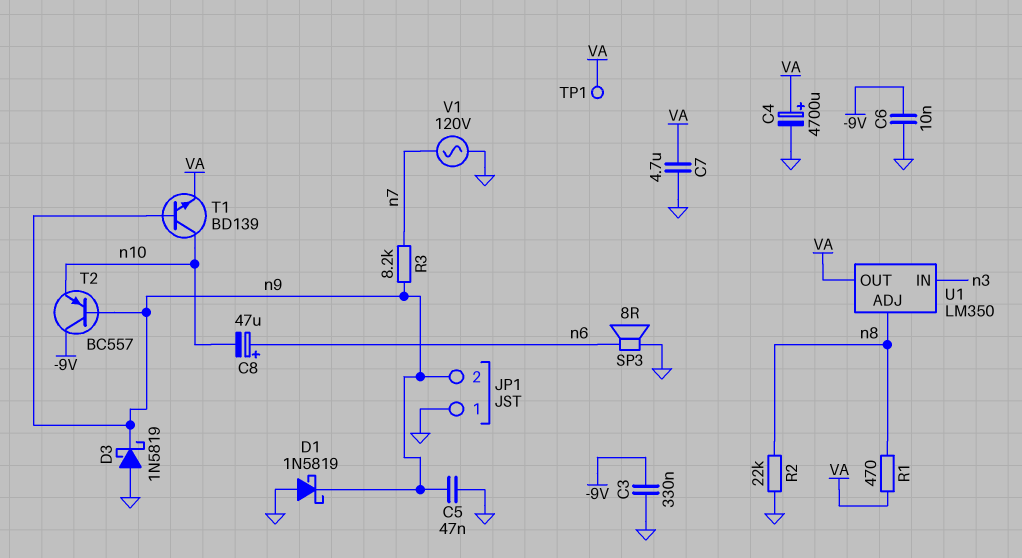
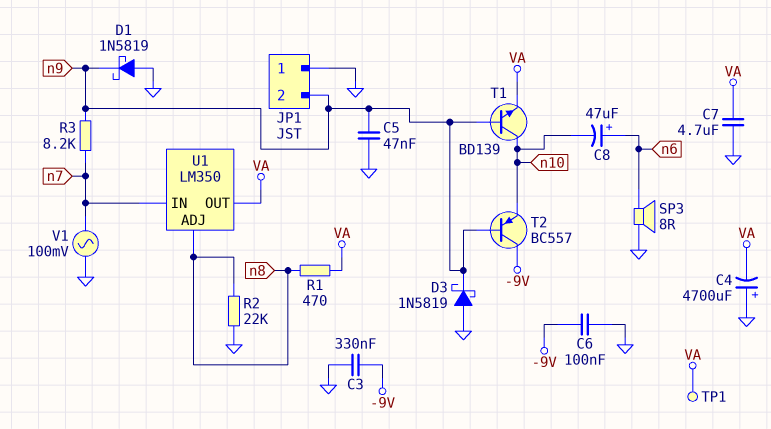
C4: 4700uF (plus VA, minus GND) -> 4700uF (plus GND, minus VA)
C6: 10nF (-9V, GND) -> 100nF (-9V, GND)
U1 pin IN: n3 -> n7
V1: AC 120V (GND, n7) -> AC 100mV (GND, n7)

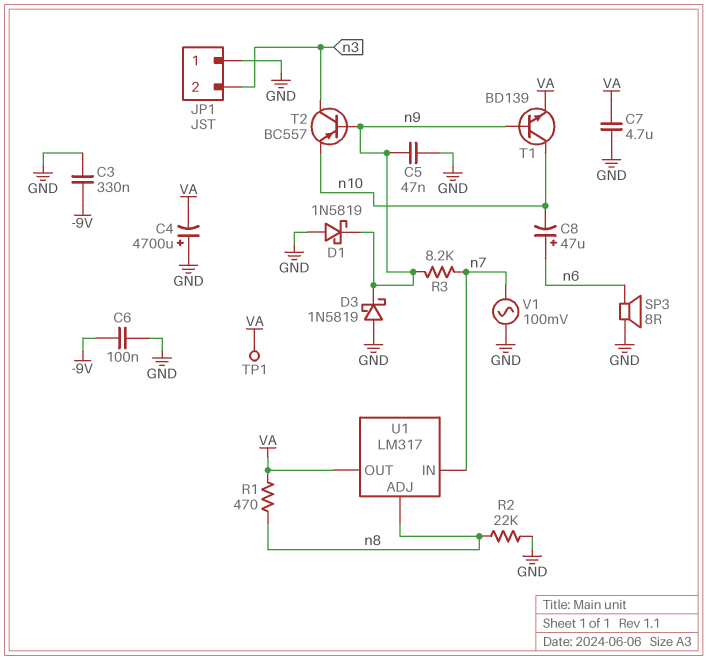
JP1 pin 2: n9 -> n3
T2: PNP BC557 (B n9, C -9V, E n10) -> PNP BC557 (B n9, C n3, E n10)
U1: LM350 -> LM317

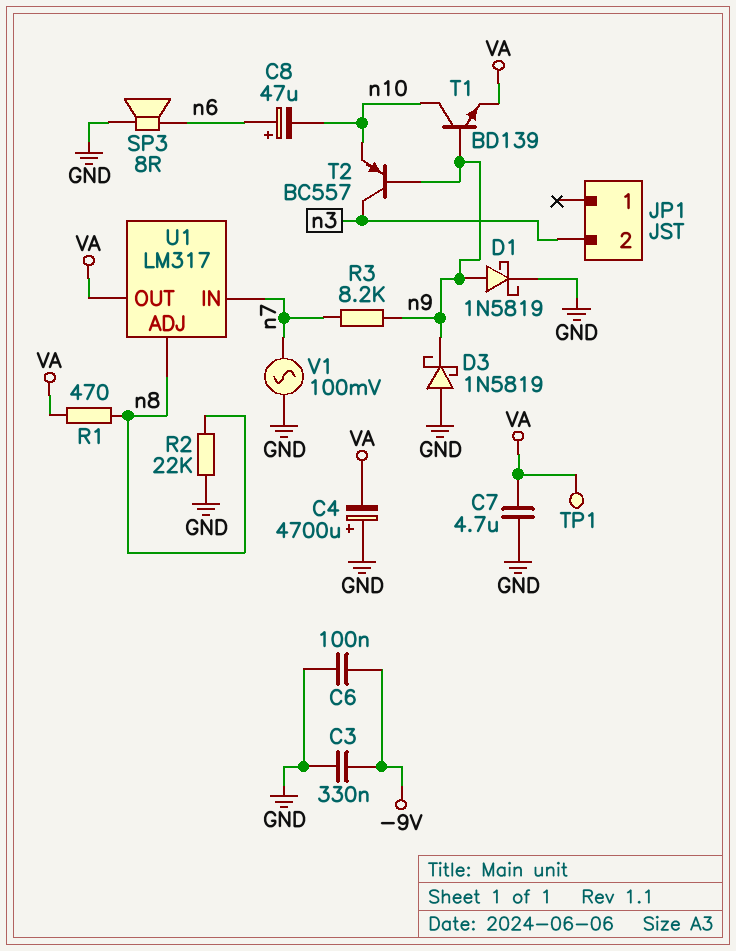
C5: 47nF (GND, n9) -> none
D1: schottky 1N5819 (A GND, K n9) -> schottky 1N5819 (A n9, K GND)
JP1 pin 1: GND -> none

